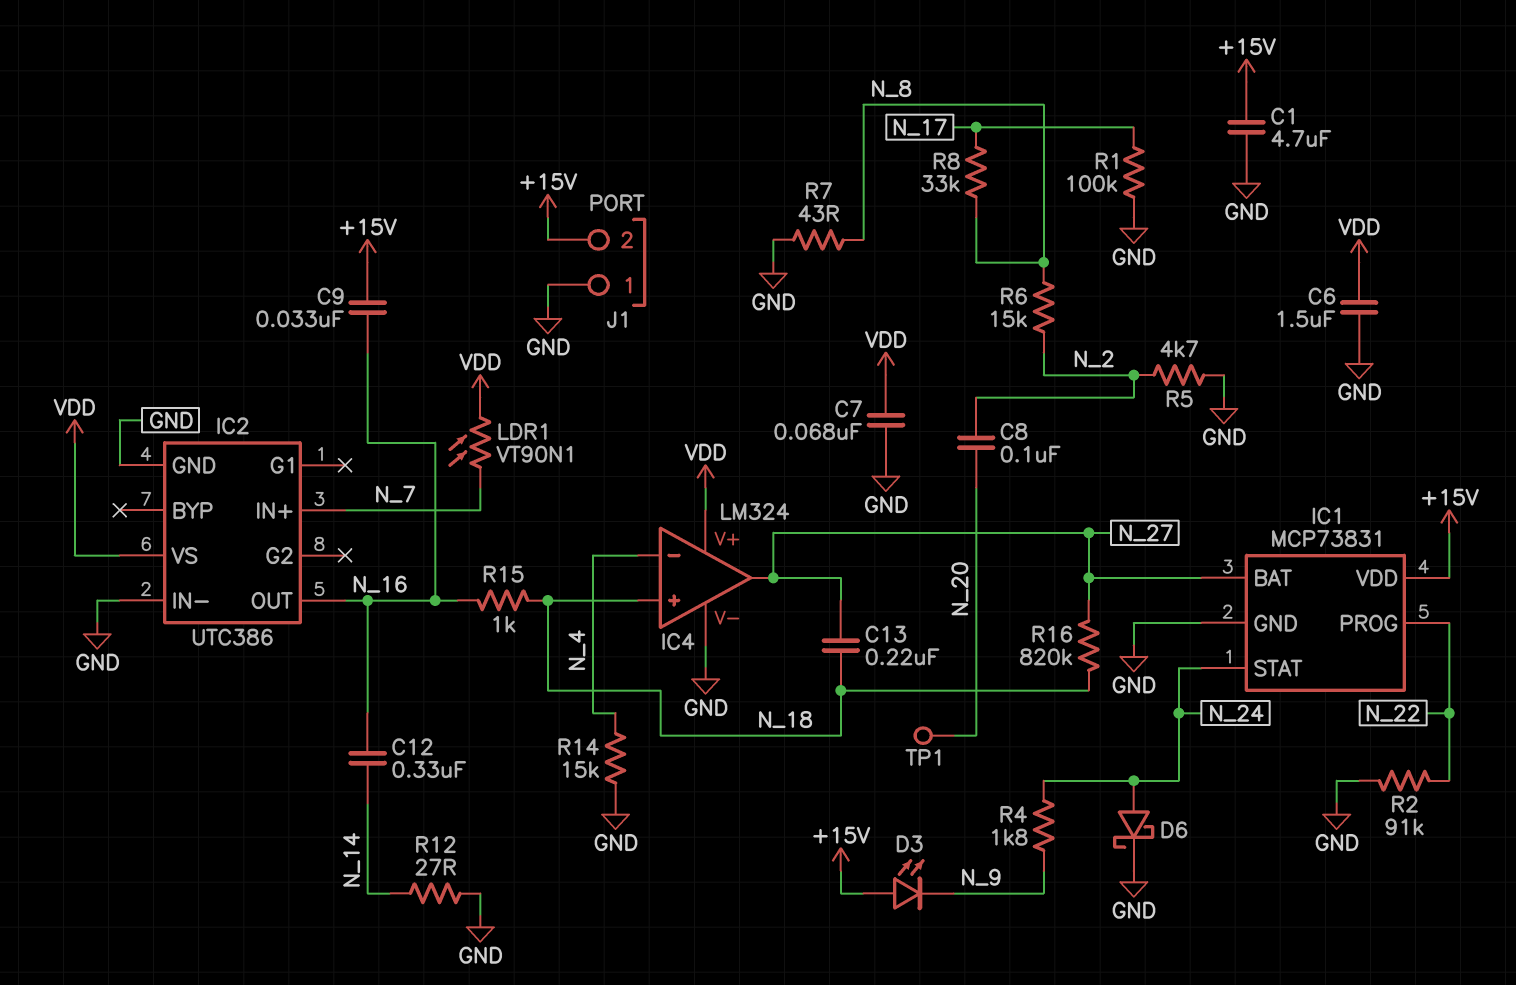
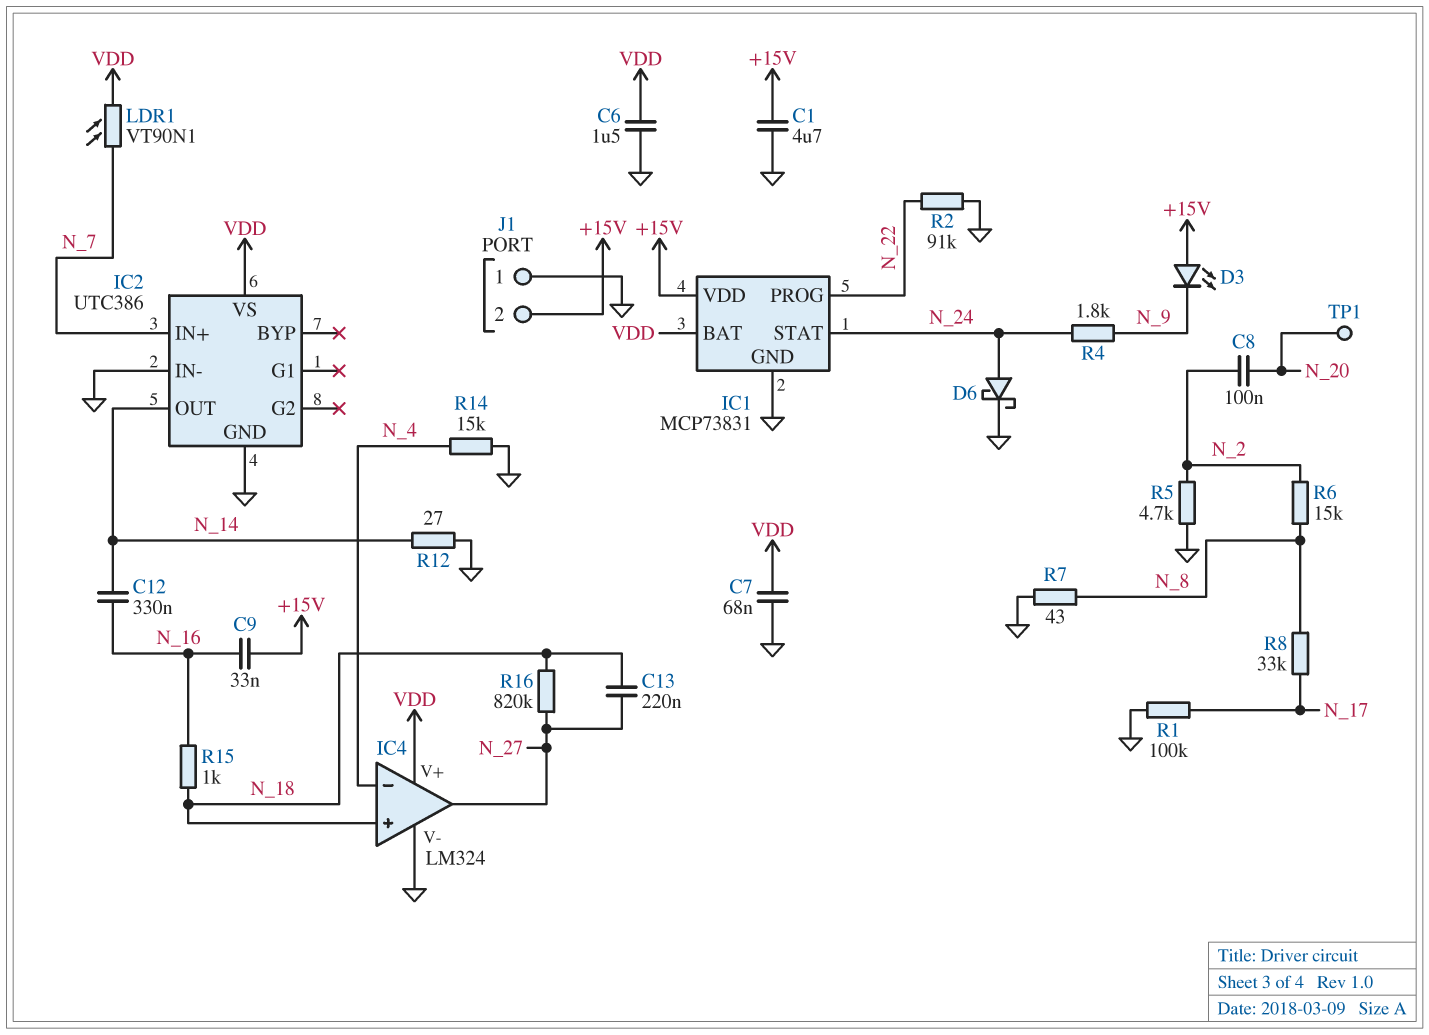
IC1 pin BAT: N_27 -> VDD
IC2 pin OUT: N_16 -> N_14

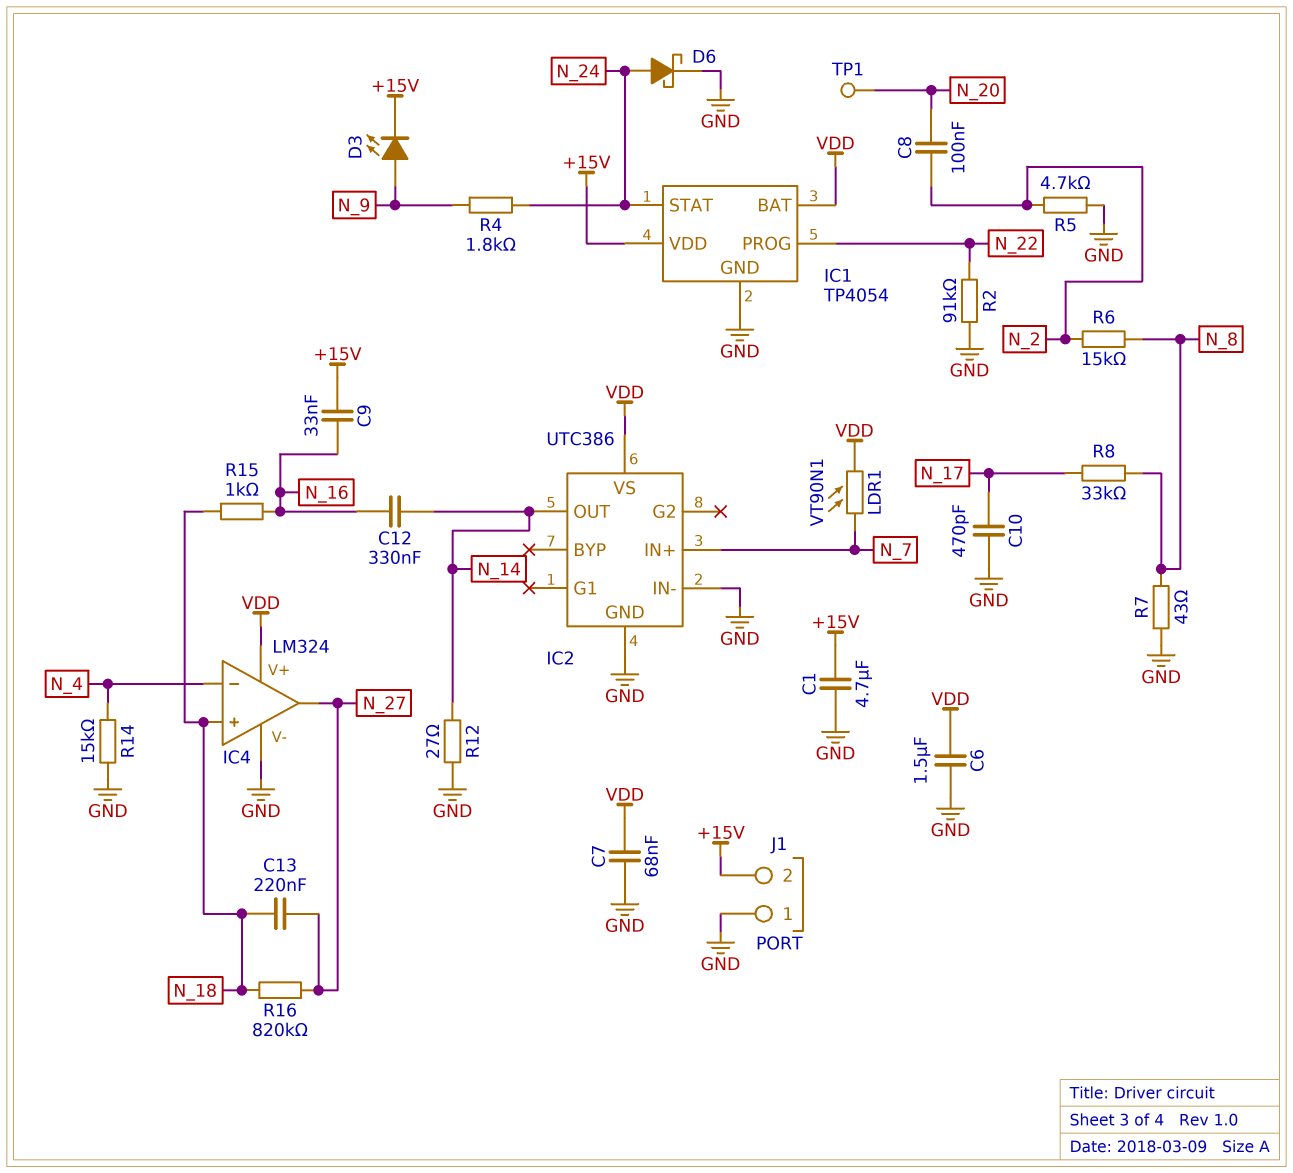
C10: none -> 470pF (GND, N_17)
D3: LED (A +15V, K N_9) -> LED (A N_9, K +15V)
IC1: MCP73831 -> TP4054
R1: 100k (GND, N_17) -> none

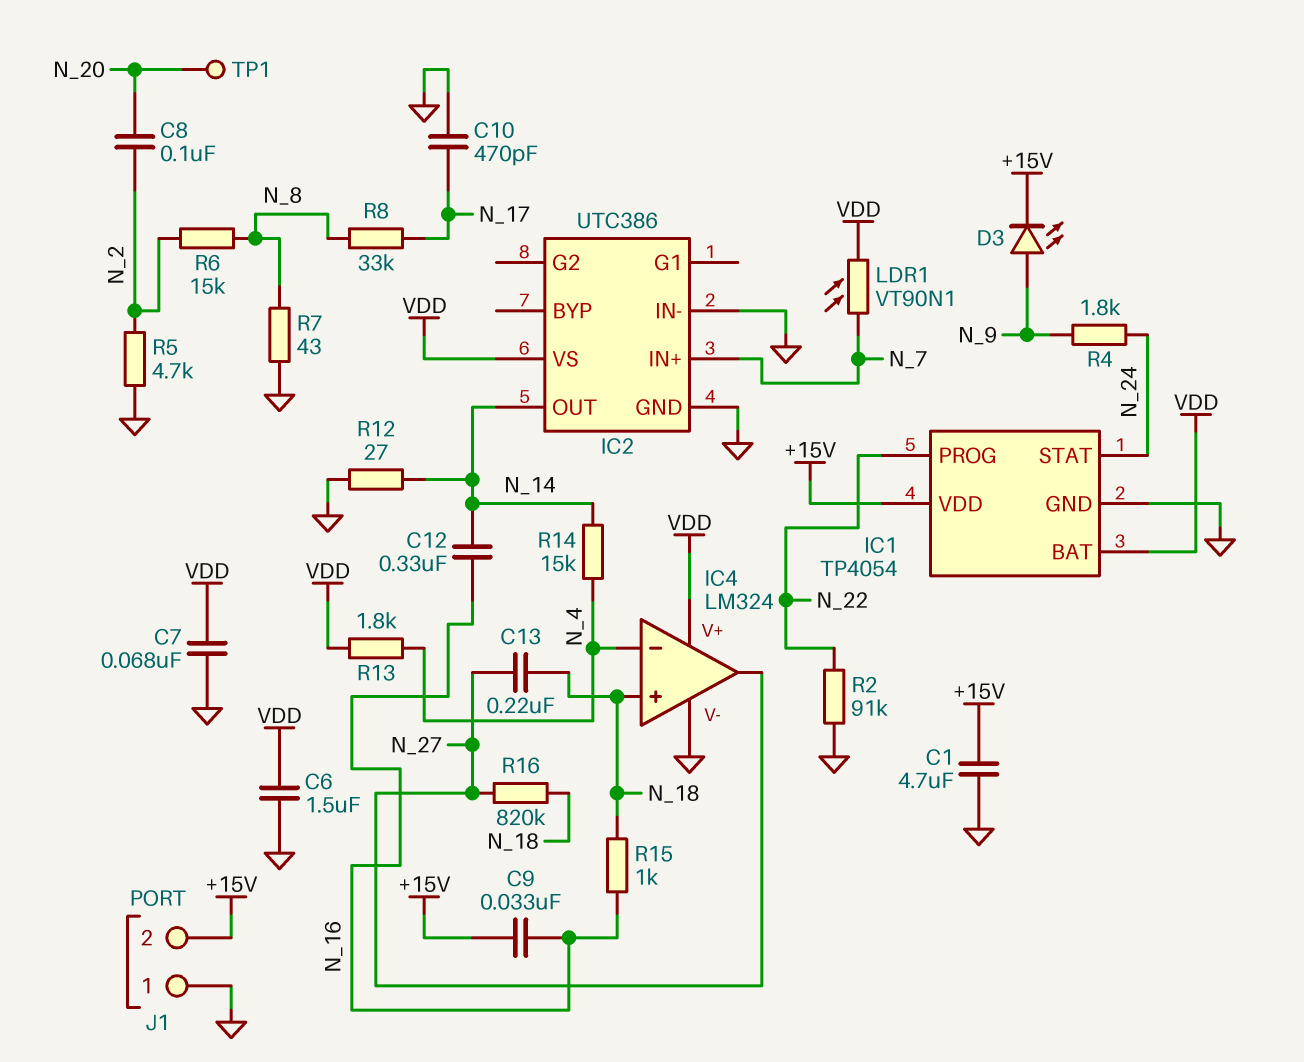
D6: schottky (A N_24, K GND) -> none
R13: none -> 1.8k (N_4, VDD)
R14: 15k (GND, N_4) -> 15k (N_4, N_14)

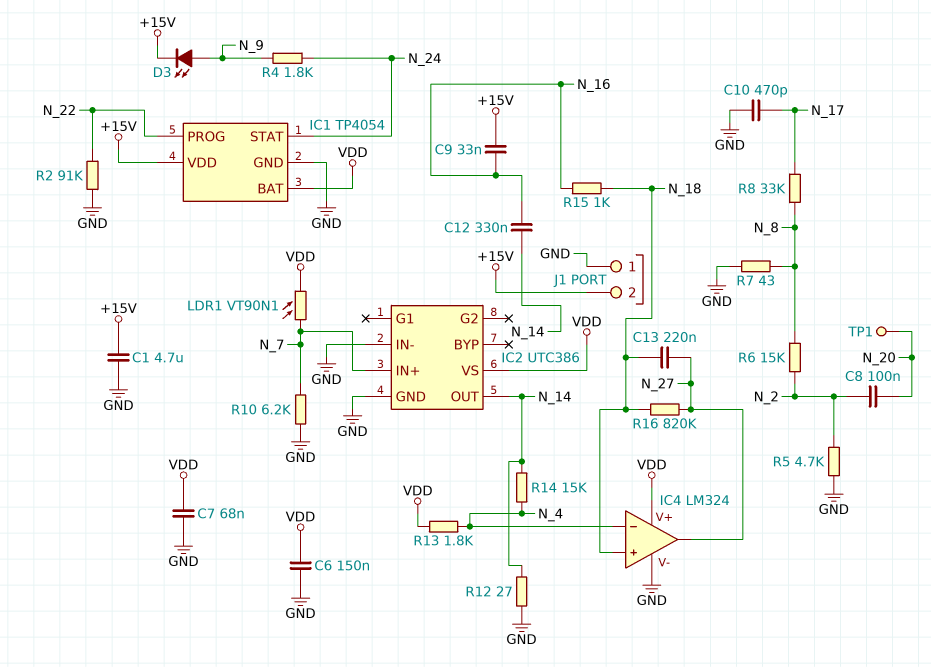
C6: 1.5uF (GND, VDD) -> 150nF (GND, VDD)
R10: none -> 6.2k (GND, N_7)

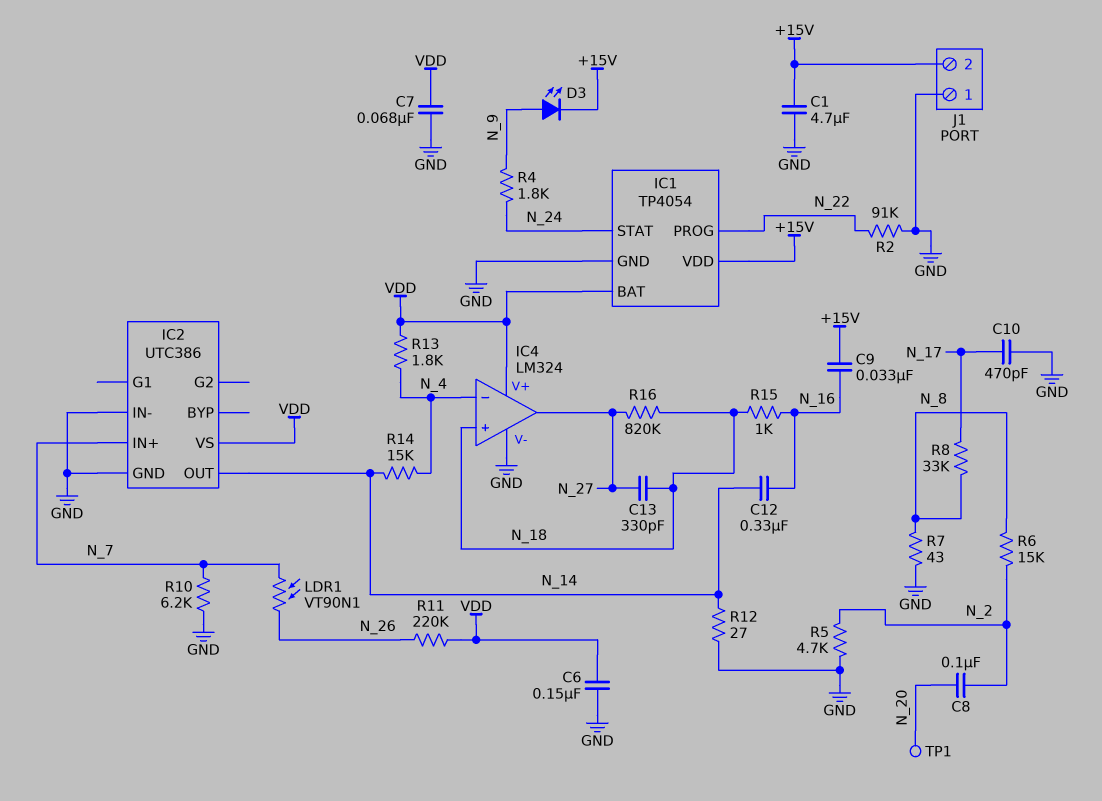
C13: 220nF (N_18, N_27) -> 330pF (N_18, N_27)
LDR1: VT90N1 (N_7, VDD) -> VT90N1 (N_7, N_26)
R11: none -> 220k (N_26, VDD)

